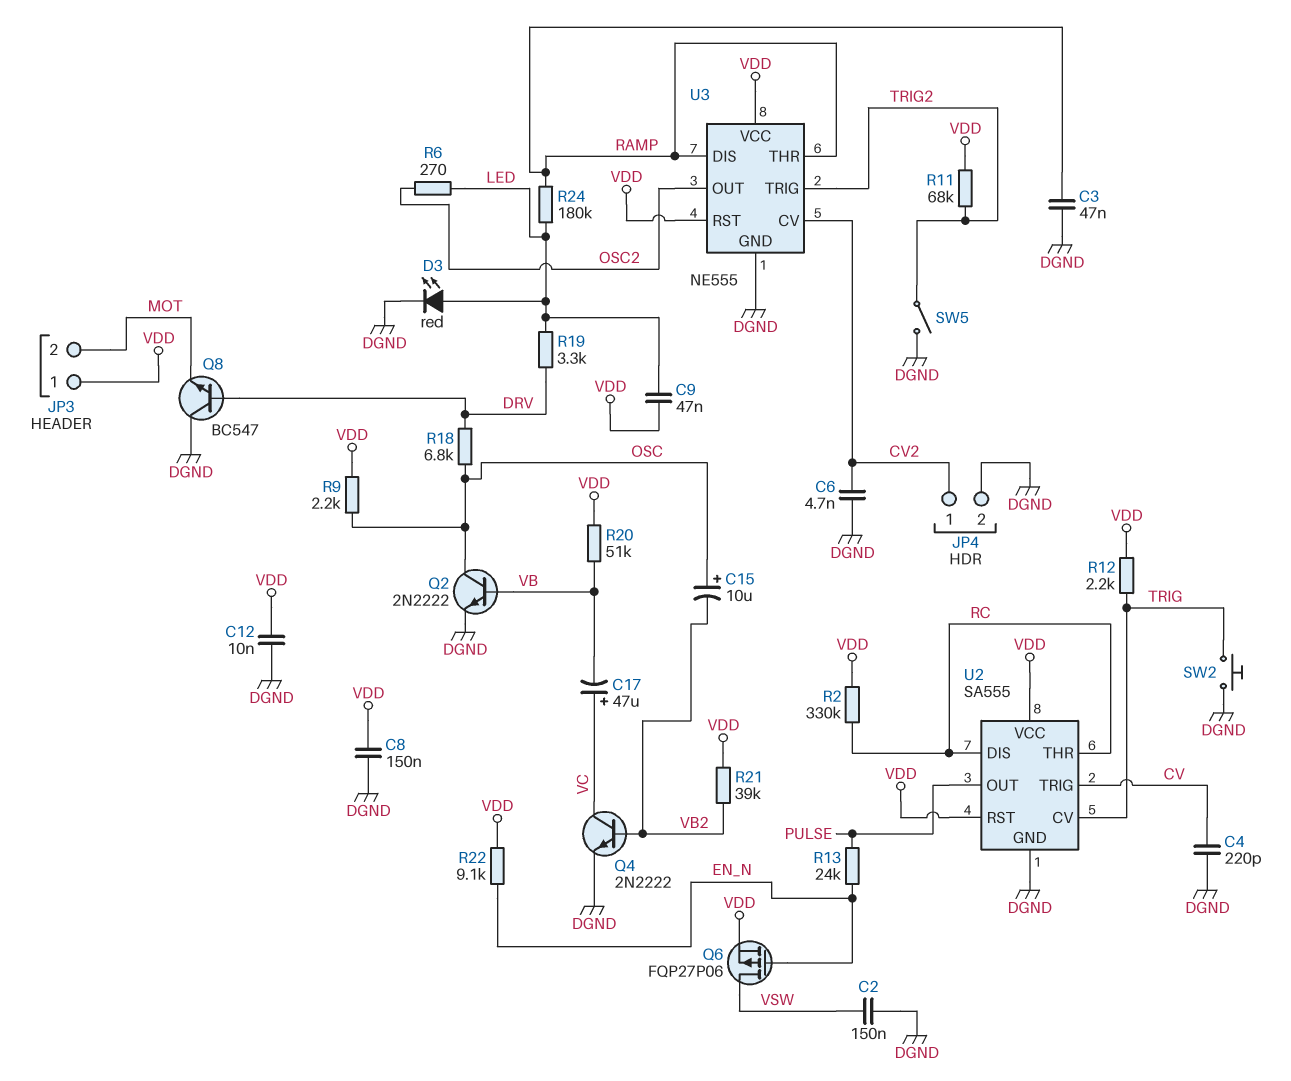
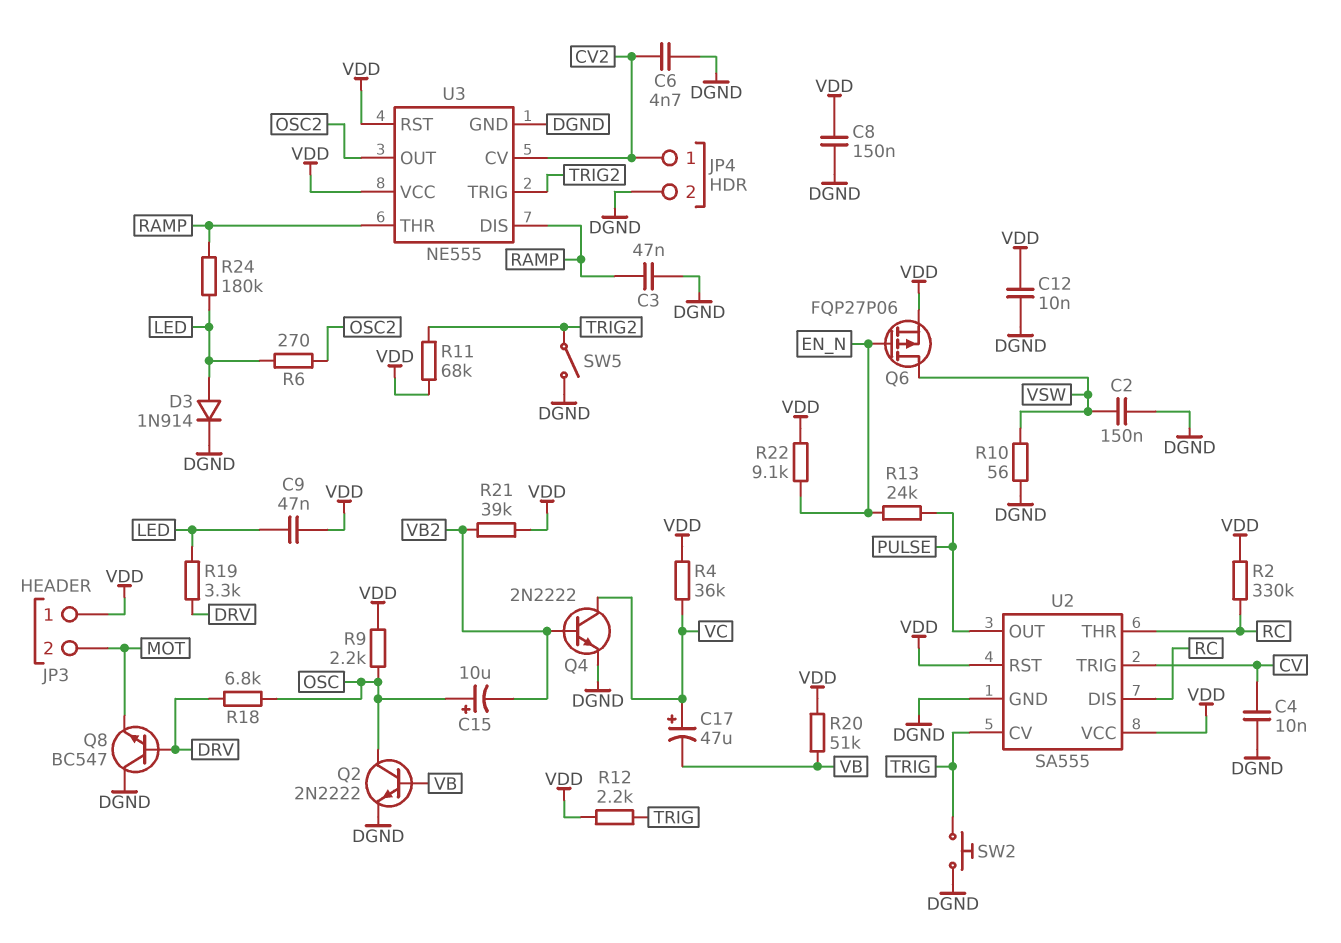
C4: 220pF (CV, DGND) -> 10nF (CV, DGND)
D3: LED red (A LED, K DGND) -> diode 1N914 (A LED, K DGND)
R4: none -> 36k (VC, VDD)
R10: none -> 56 (DGND, VSW)

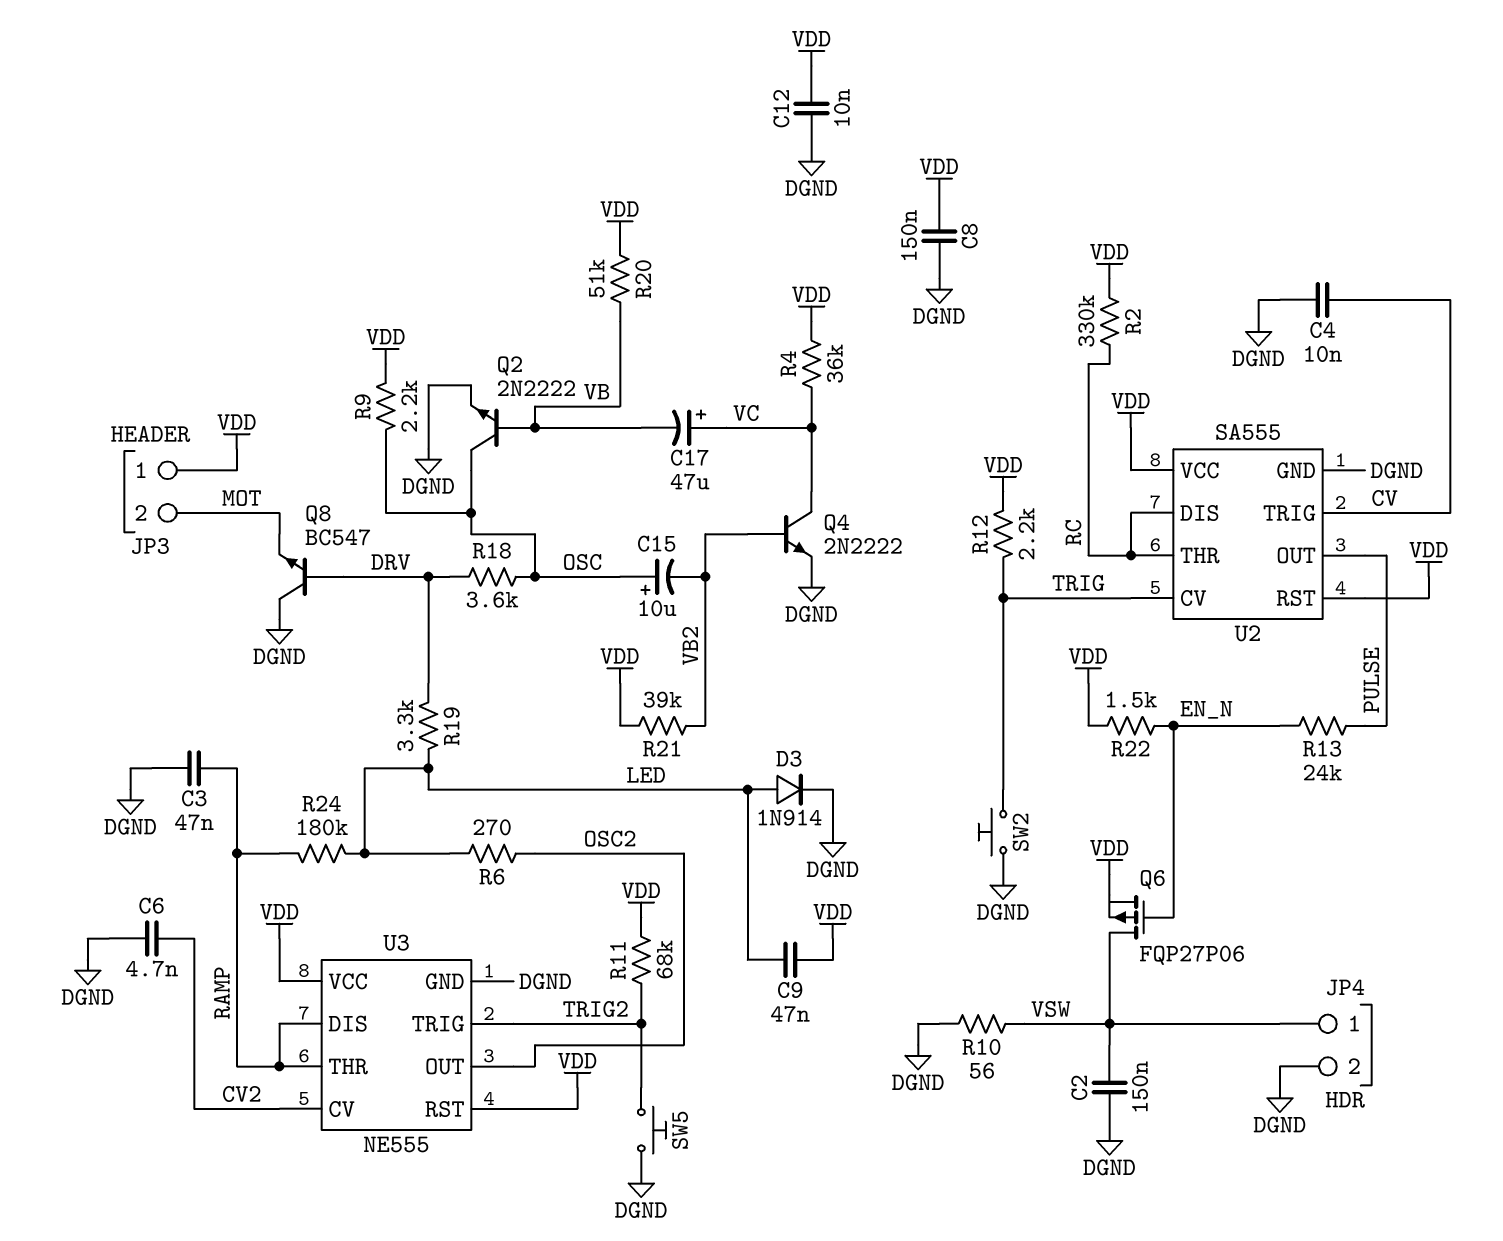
JP4 pin 1: CV2 -> VSW
R18: 6.8k (DRV, OSC) -> 3.6k (DRV, OSC)
R22: 9.1k (EN_N, VDD) -> 1.5k (EN_N, VDD)
SW5: switch (DGND, TRIG2) -> button (DGND, TRIG2)

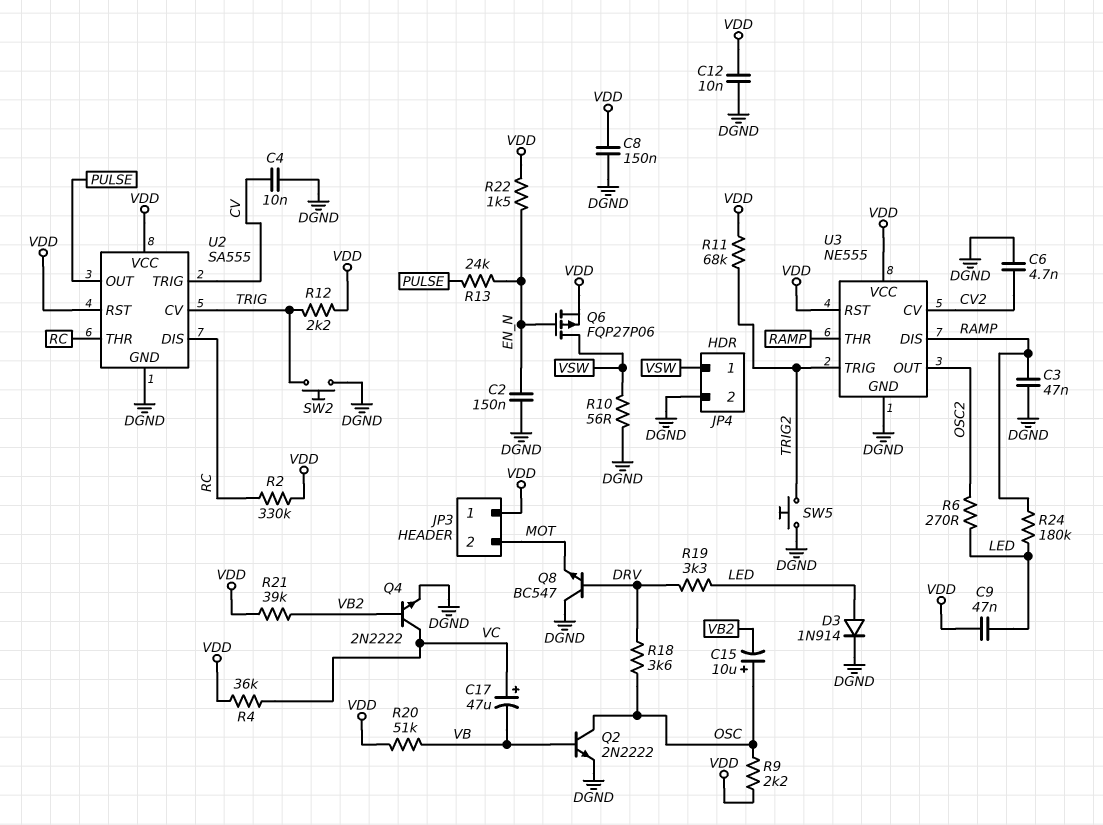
C2: 150nF (DGND, VSW) -> 150nF (DGND, EN_N)

